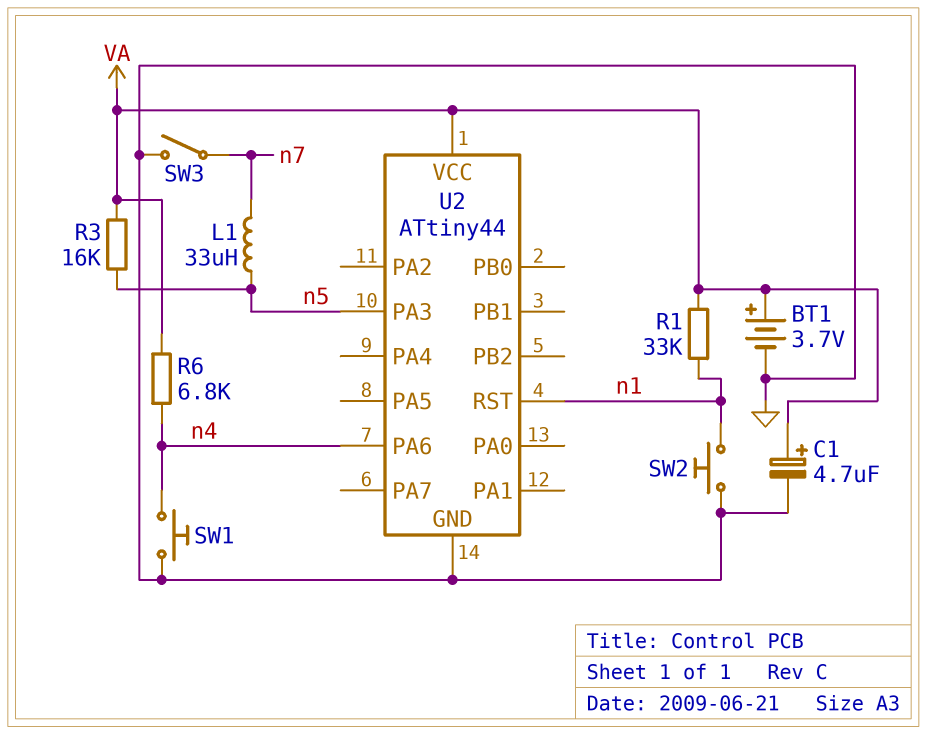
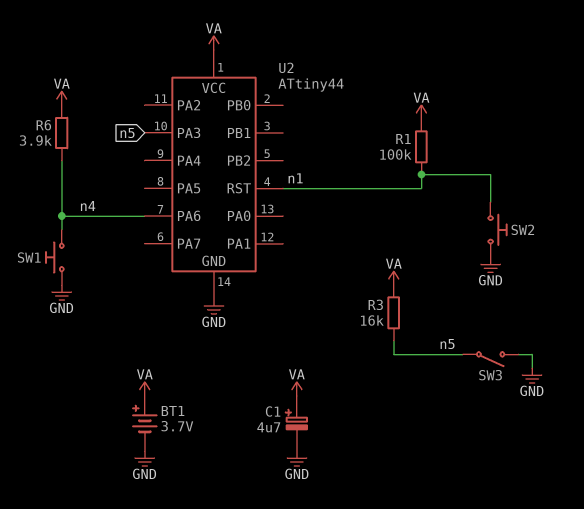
L1: 33uH (n5, n7) -> none
R1: 33k (VA, n1) -> 100k (VA, n1)
R6: 6.8k (VA, n4) -> 3.9k (VA, n4)
SW3: switch (GND, n7) -> switch (GND, n5)

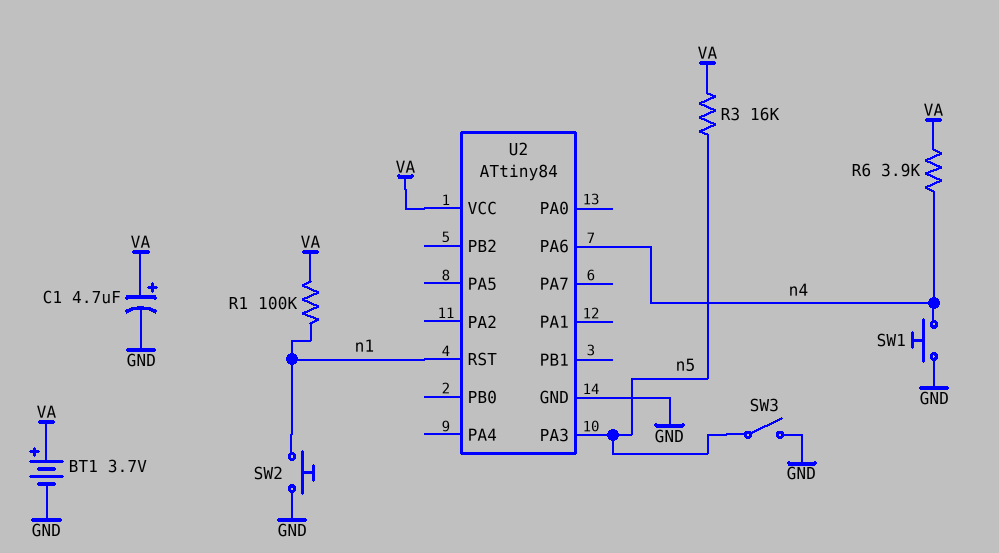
U2: ATtiny44 -> ATtiny84

